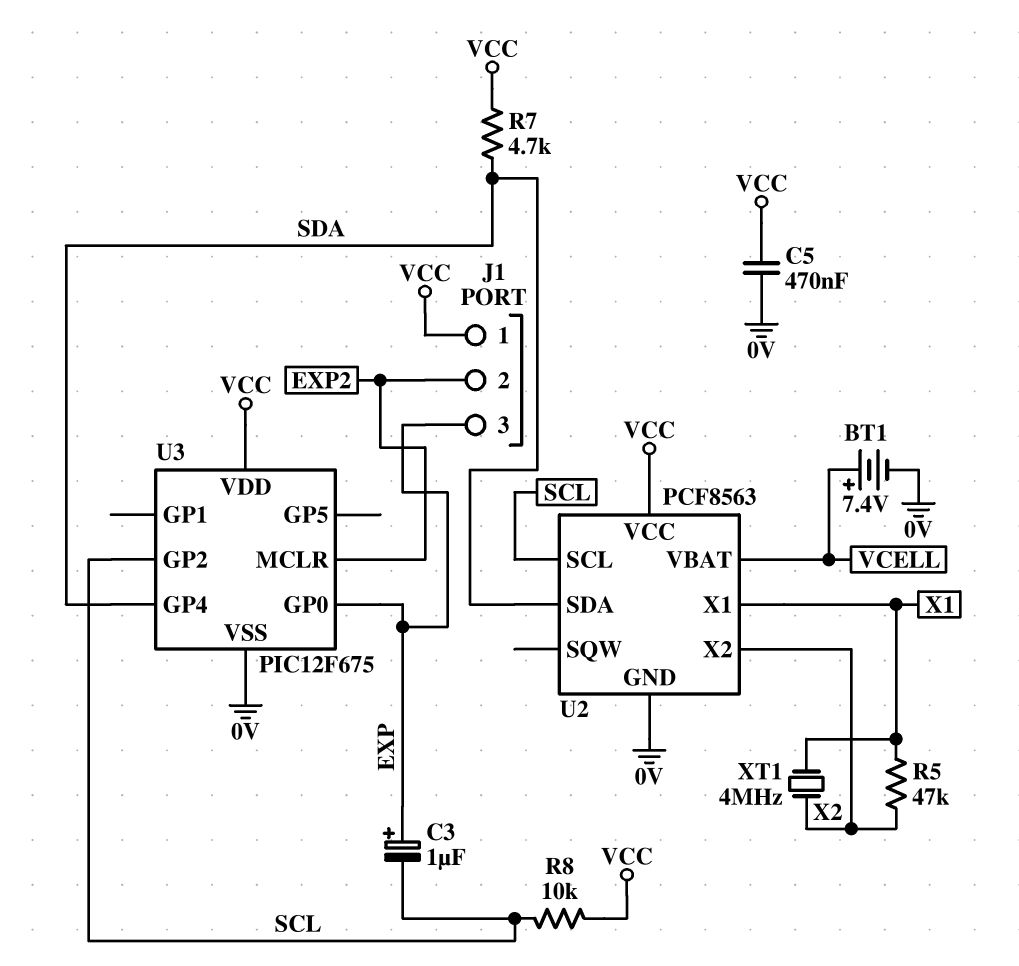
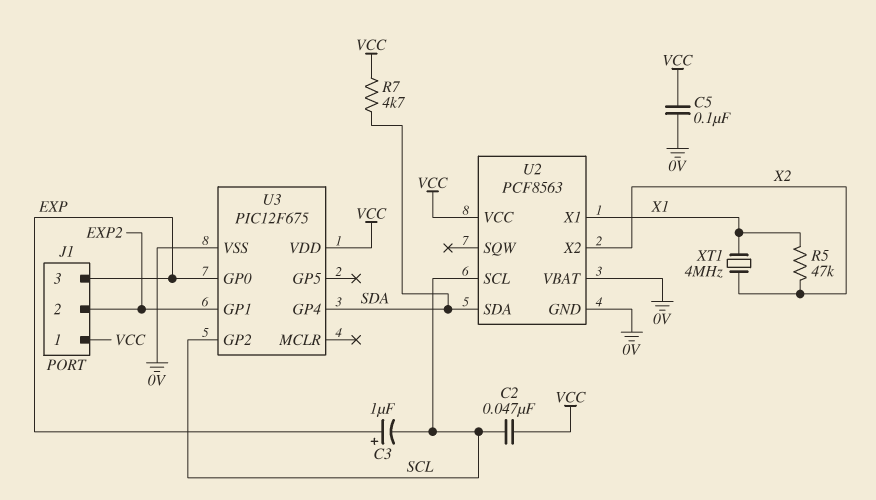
BT1: 7.4V (plus VCELL, minus 0V) -> none
C2: none -> 47nF (SCL, VCC)
C5: 470nF (0V, VCC) -> 100nF (0V, VCC)
R8: 10k (SCL, VCC) -> none
U2 pin VBAT: VCELL -> 0V
U3 pin GP1: none -> EXP2
U3 pin MCLR: EXP2 -> none

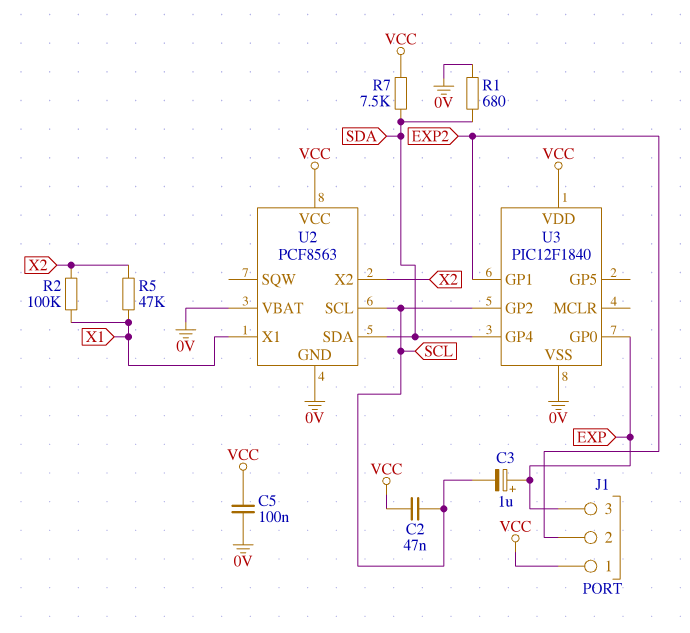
R1: none -> 680 (0V, SDA)
R2: none -> 100k (X1, X2)
R7: 4.7k (SDA, VCC) -> 7.5k (SDA, VCC)
U3: PIC12F675 -> PIC12F1840
XT1: 4MHz (X1, X2) -> none

